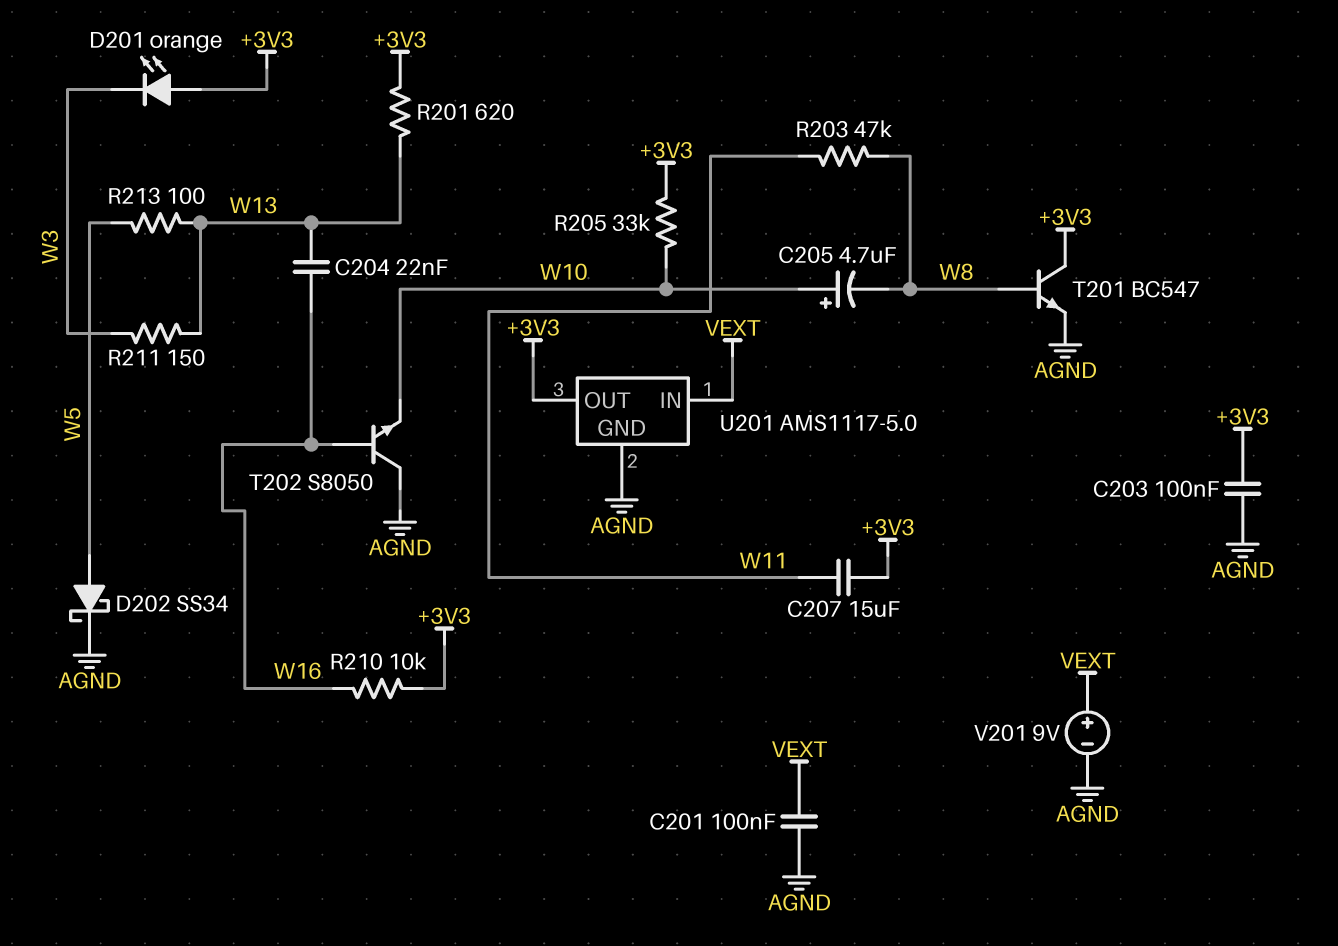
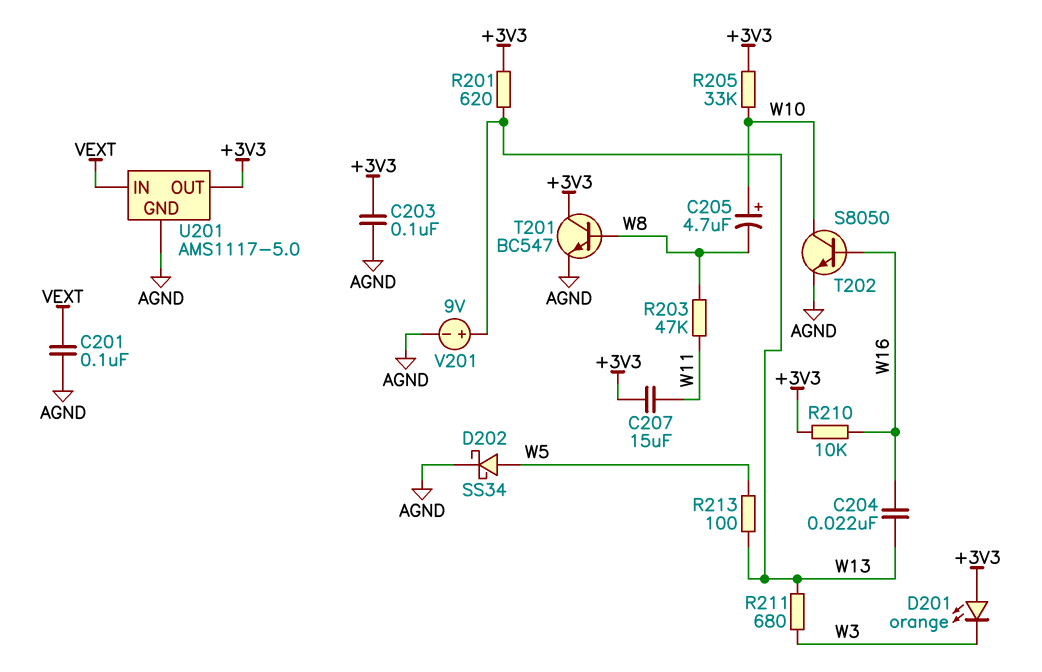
R211: 150 (W3, W13) -> 680 (W3, W13)
T202: NPN S8050 (B W16, C AGND, E W10) -> NPN S8050 (B W16, C W10, E AGND)
V201: 9V (plus VEXT, minus AGND) -> 9V (plus W13, minus AGND)

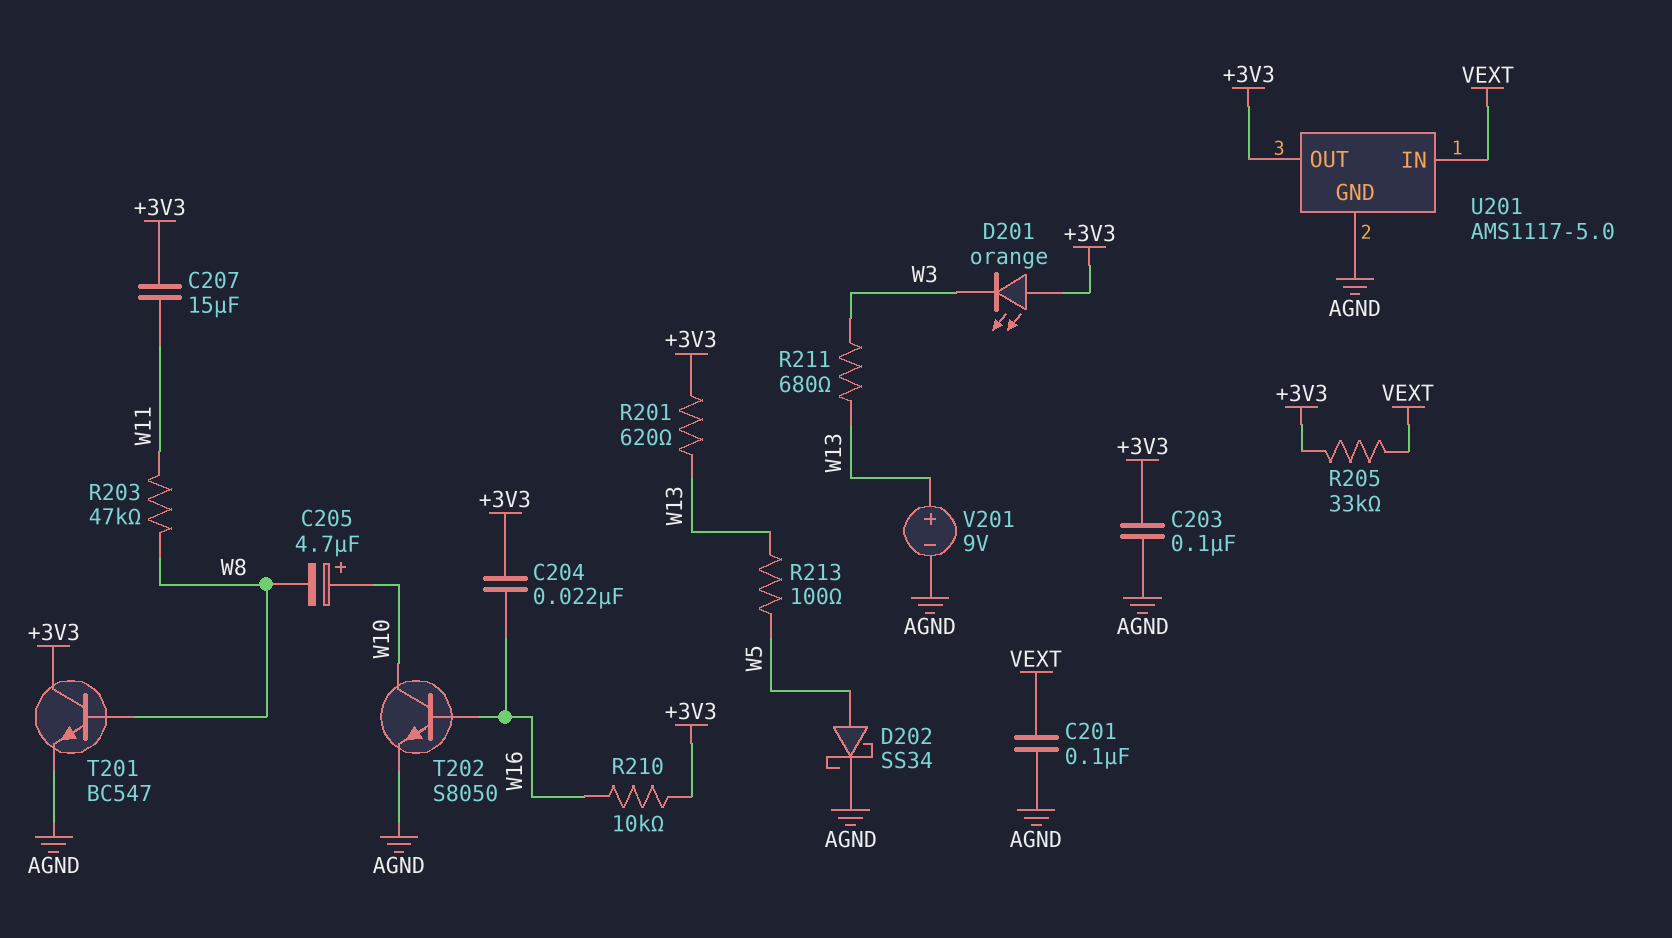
C204: 22nF (W13, W16) -> 22nF (+3V3, W16)
R205: 33k (+3V3, W10) -> 33k (+3V3, VEXT)

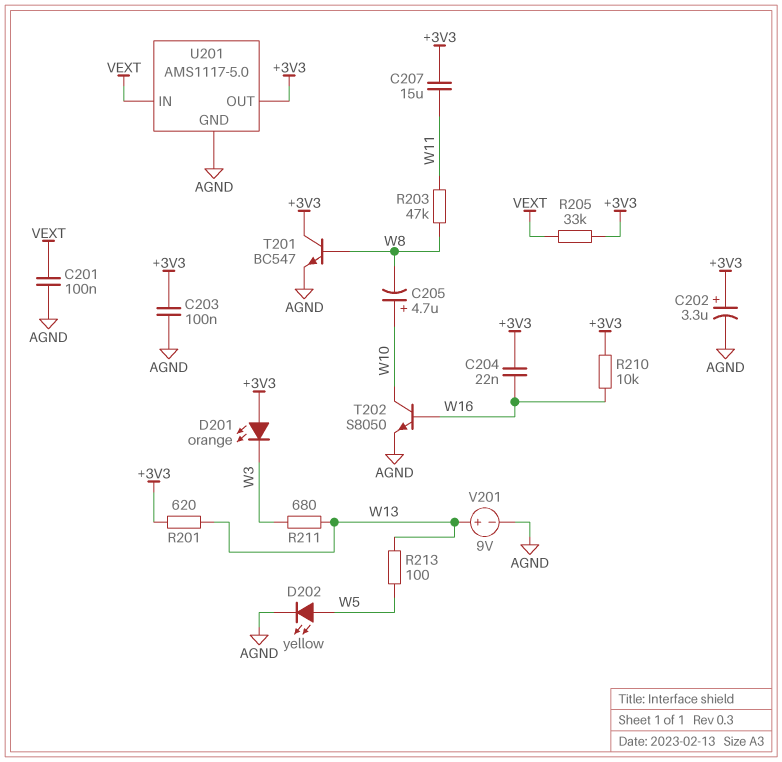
C202: none -> 3.3uF (plus +3V3, minus AGND)
D202: schottky SS34 (A W5, K AGND) -> LED yellow (A W5, K AGND)

